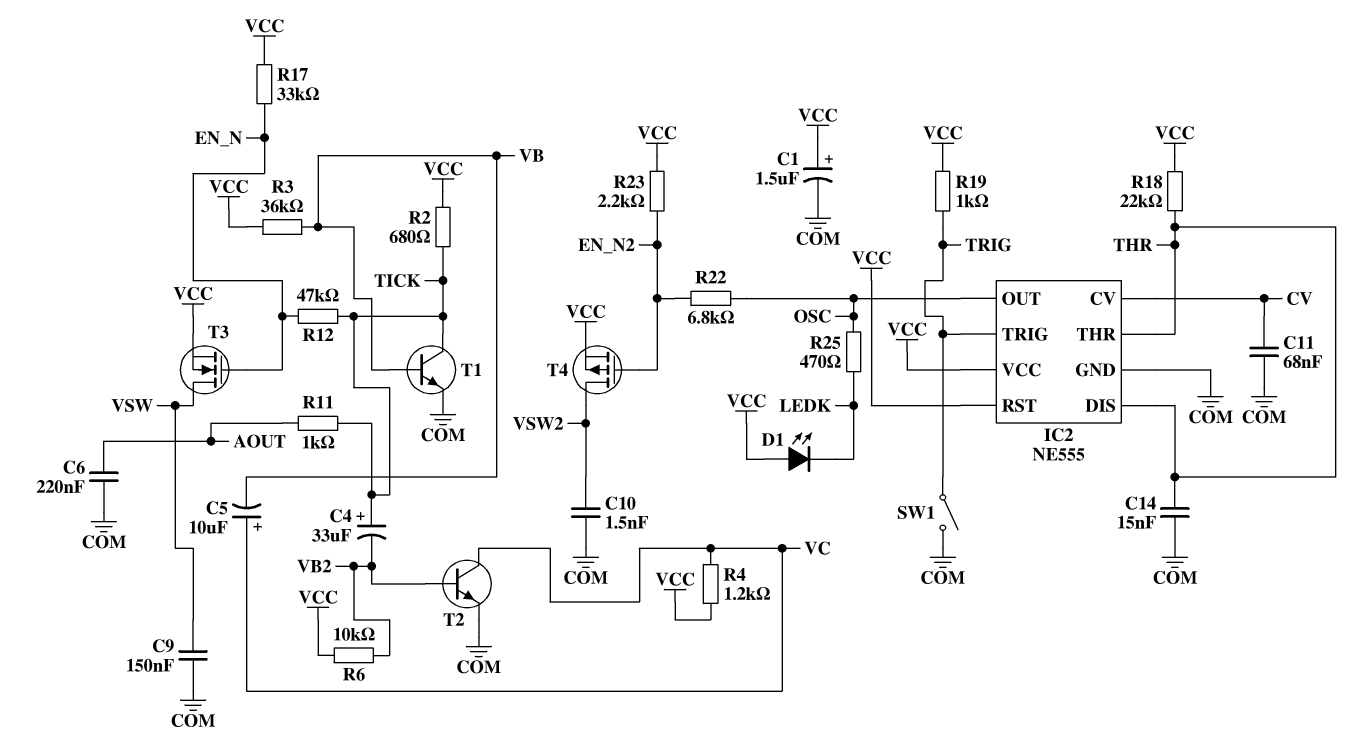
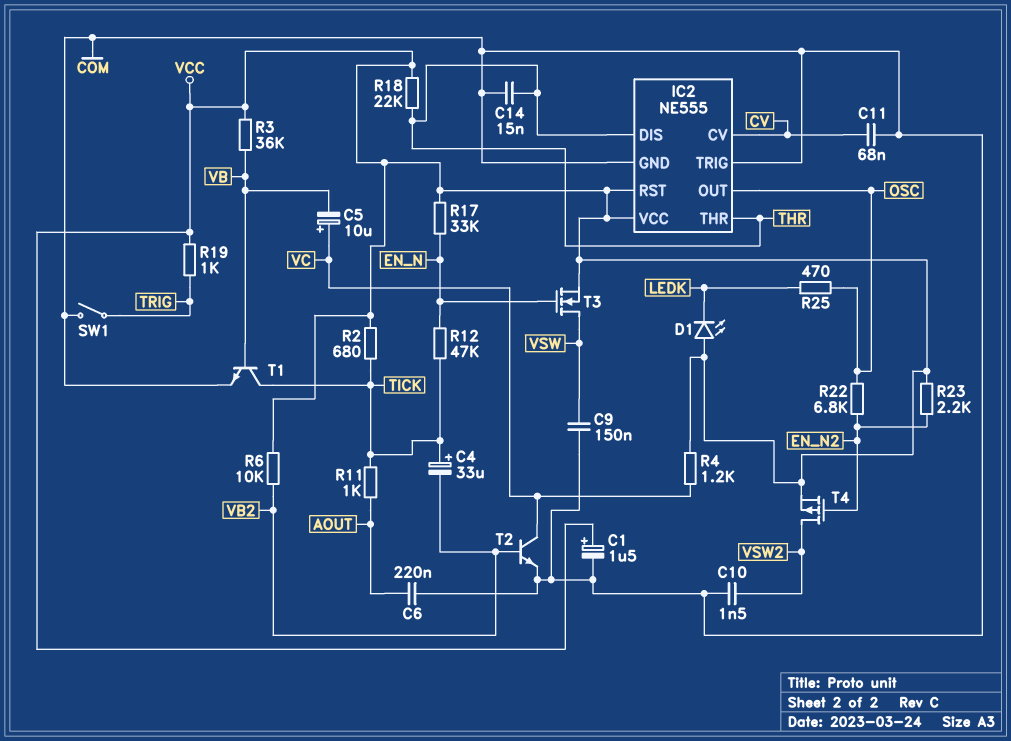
IC2 pin TRIG: TRIG -> COM

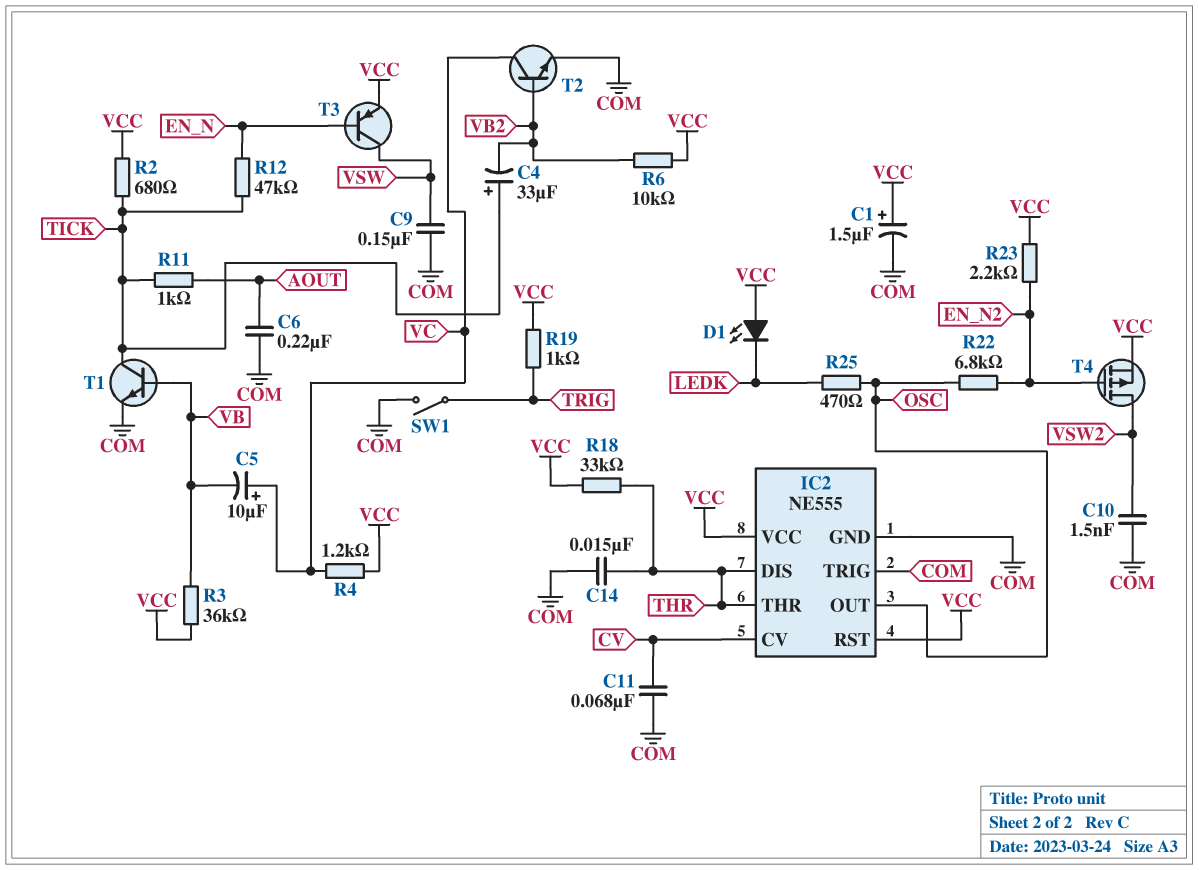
R17: 33k (EN_N, VCC) -> none
R18: 22k (THR, VCC) -> 33k (THR, VCC)
T3: NMOS (G EN_N, D VSW, S VCC) -> PNP (B EN_N, C VSW, E VCC)

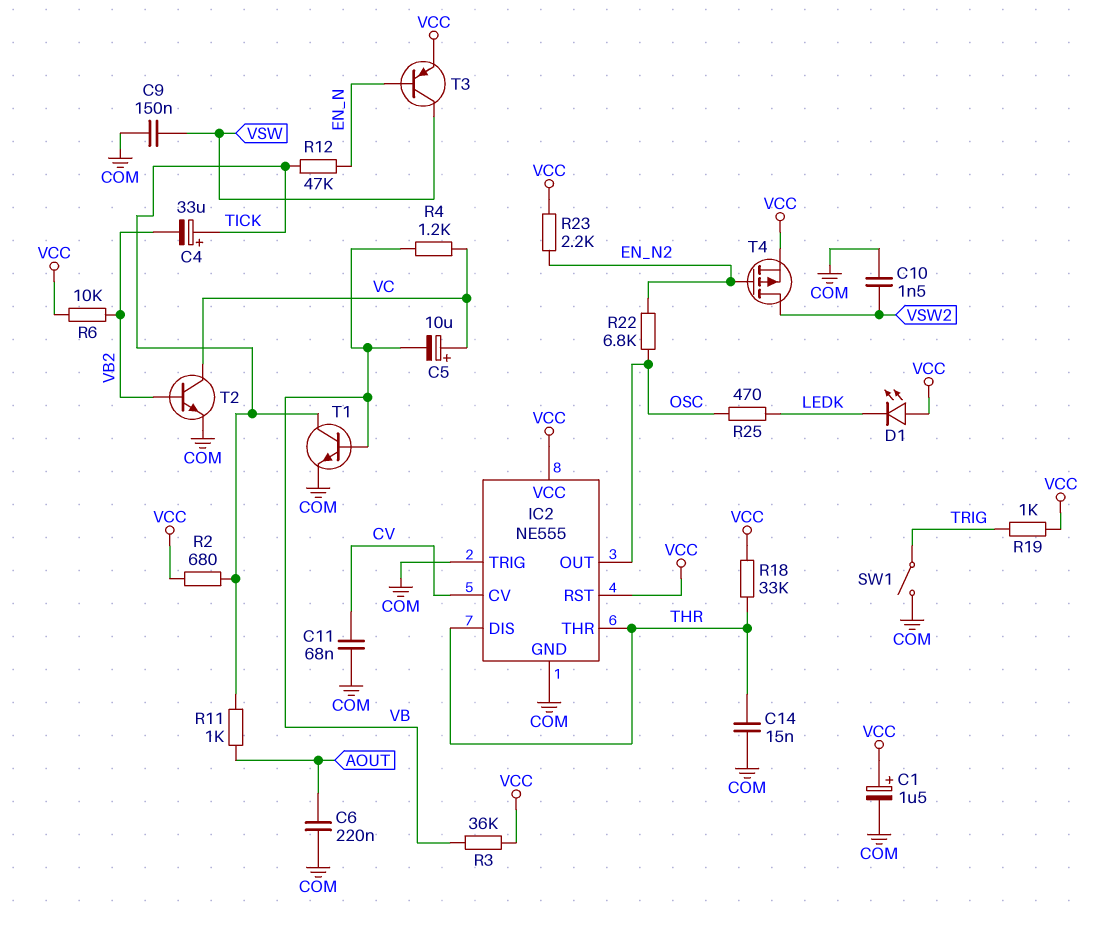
R4: 1.2k (VC, VCC) -> 1.2k (VB, VC)

